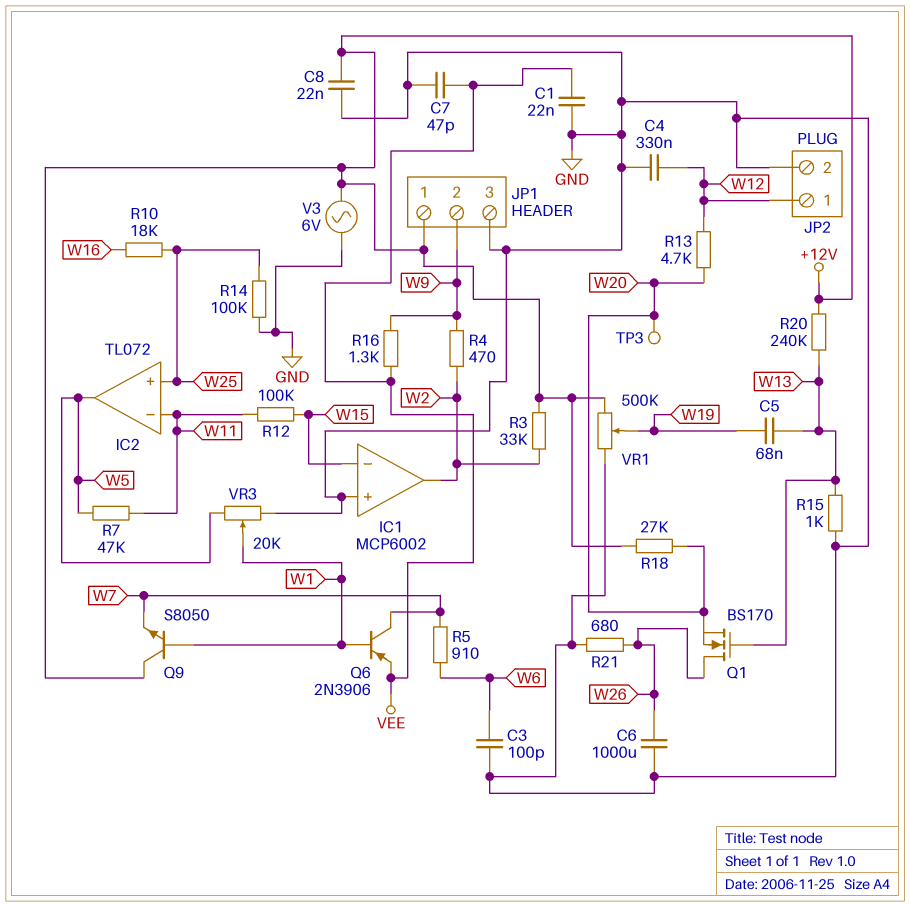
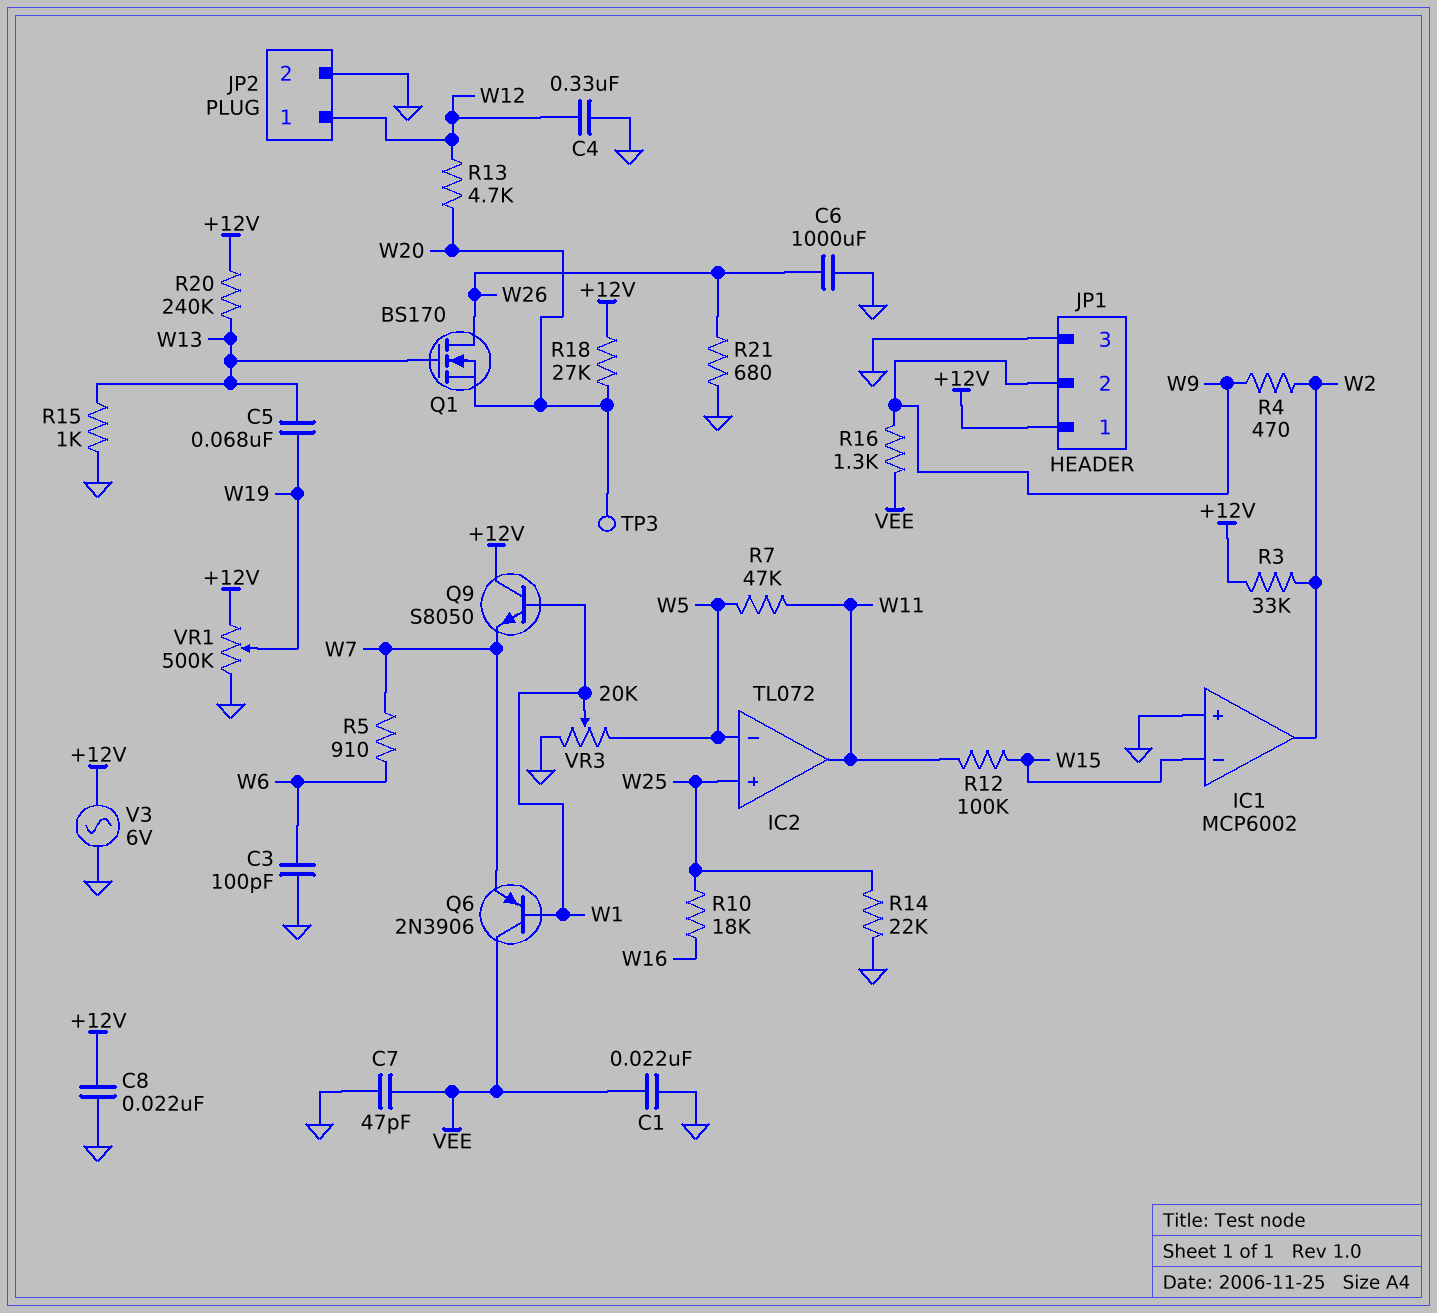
IC2 pin in-: W11 -> W5
IC2 pin out: W5 -> W11
Q6: PNP 2N3906 (B W1, C W7, E VEE) -> PNP 2N3906 (B W1, C VEE, E W7)
R14: 100k (GND, W25) -> 22k (GND, W25)

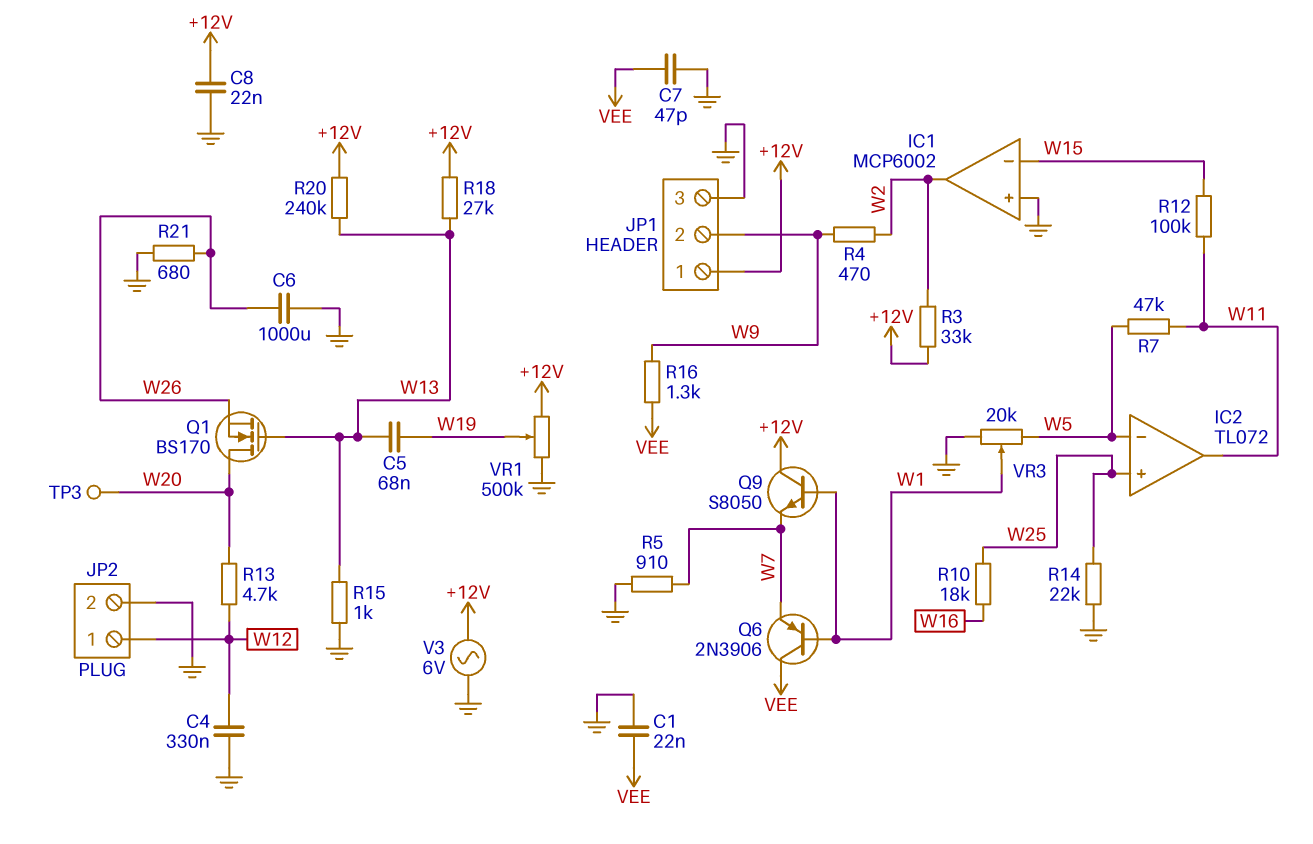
C3: 100pF (GND, W6) -> none
Q1: NMOS BS170 (G W13, D W26, S W20) -> NMOS BS170 (G W13, D W20, S W26)
R5: 910 (W6, W7) -> 910 (GND, W7)
R18: 27k (+12V, W20) -> 27k (+12V, W13)

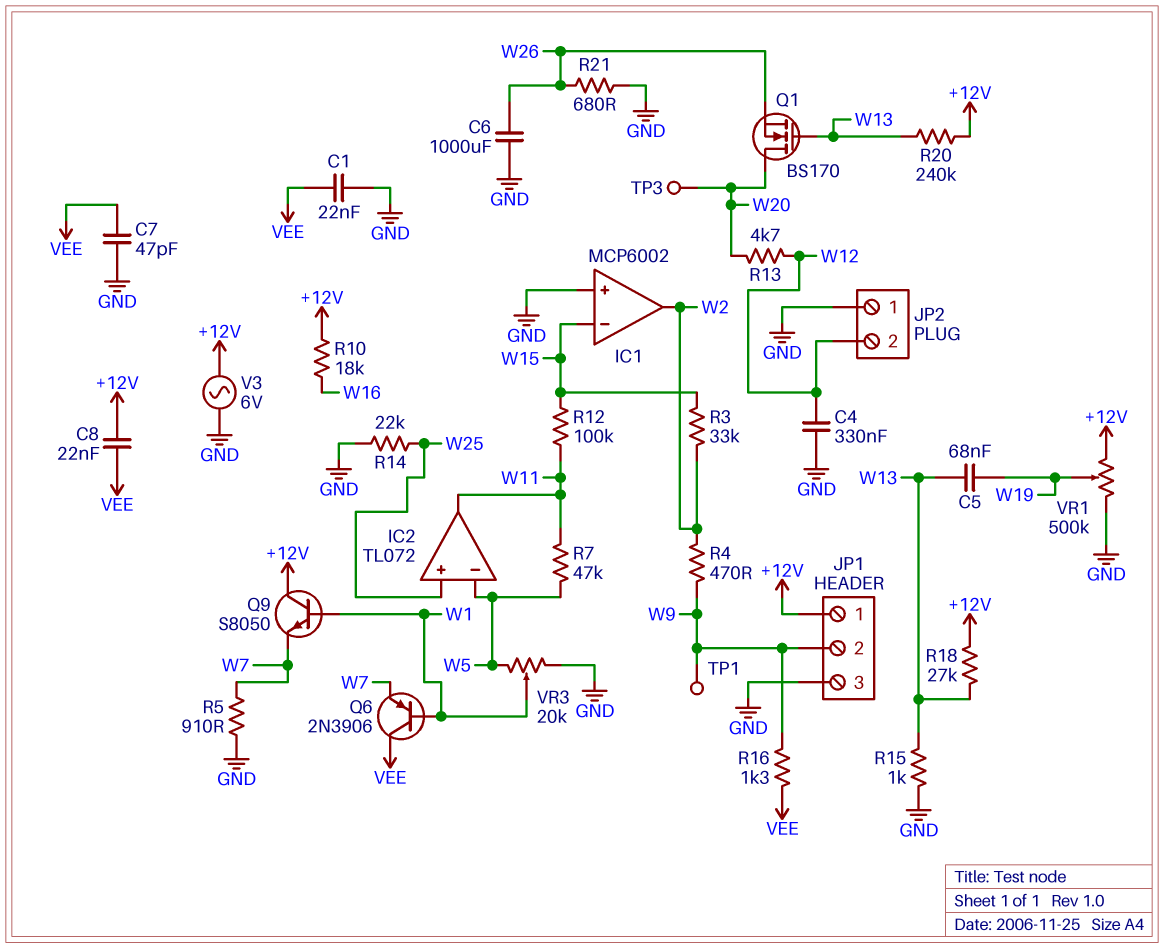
C8: 22nF (+12V, GND) -> 22nF (+12V, VEE)
JP2 pin 1: W12 -> GND
JP2 pin 2: GND -> W12
R3: 33k (+12V, W2) -> 33k (W2, W15)
R10: 18k (W16, W25) -> 18k (+12V, W16)
TP1: none -> test point (W9)

